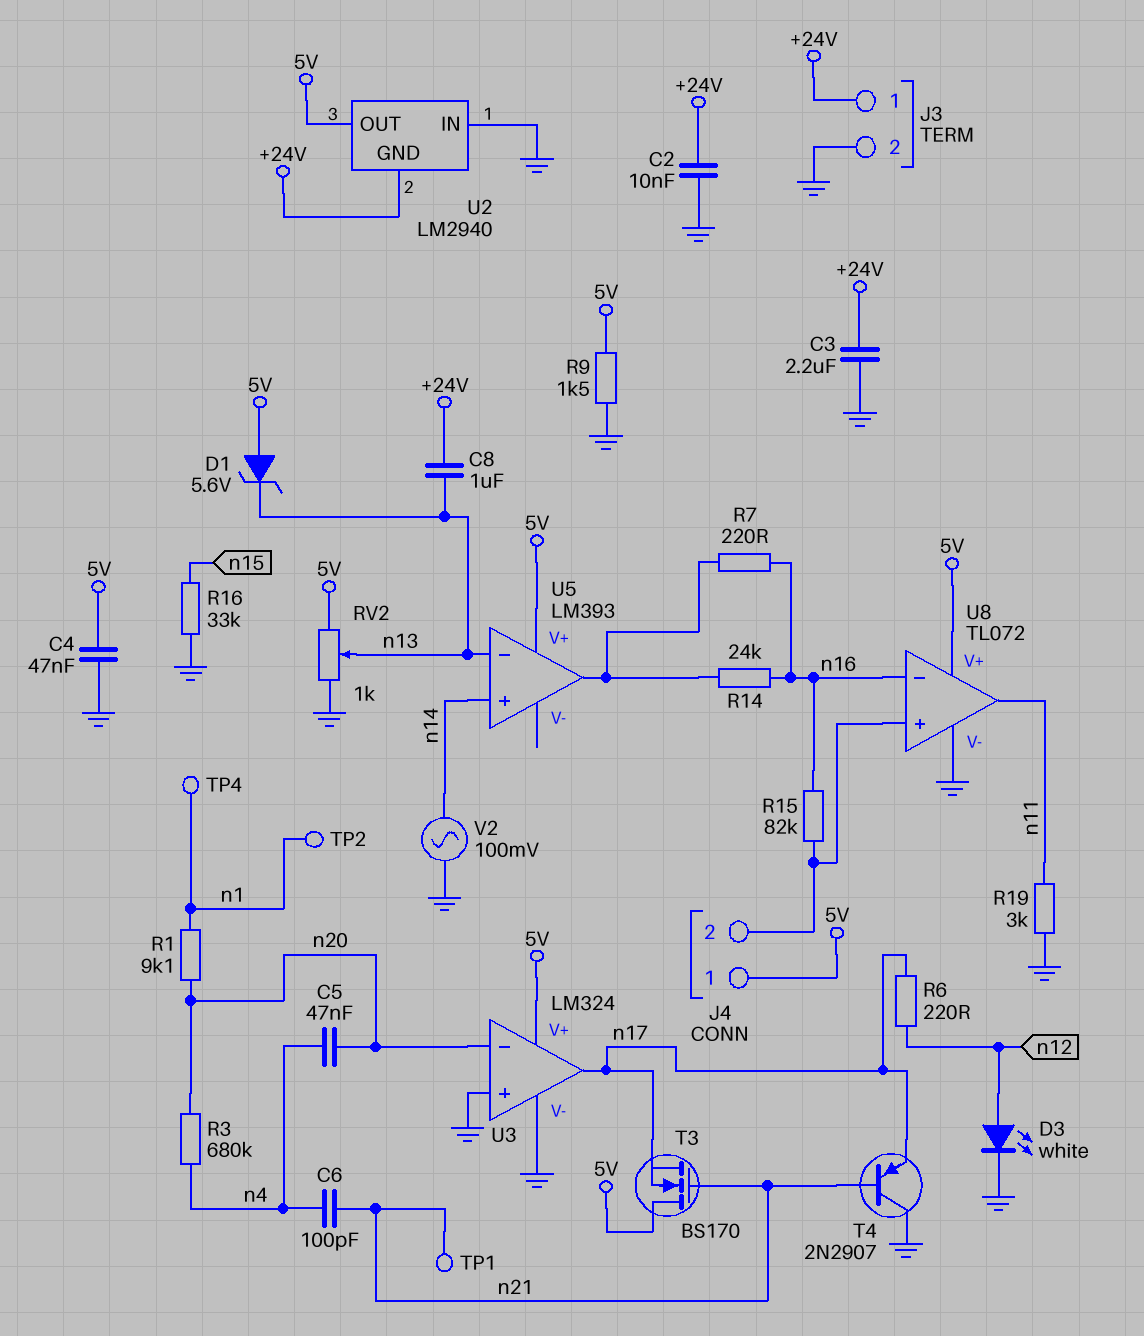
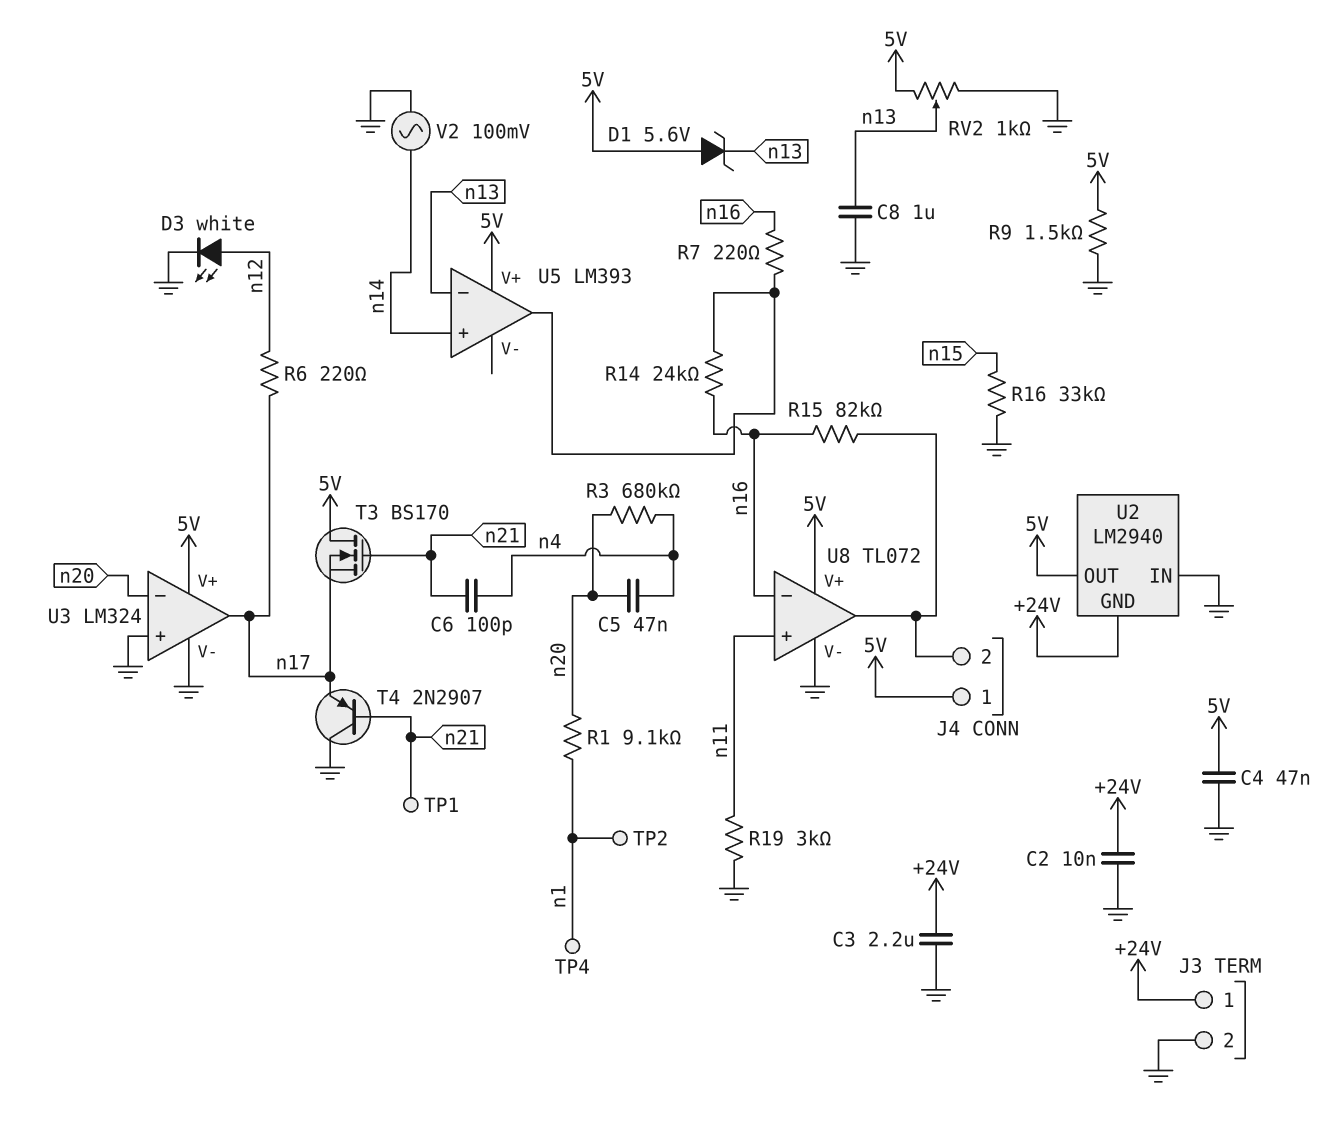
C8: 1uF (+24V, n13) -> 1uF (GND, n13)
U8 pin in+: J4/2 -> n11
U8 pin out: n11 -> J4/2

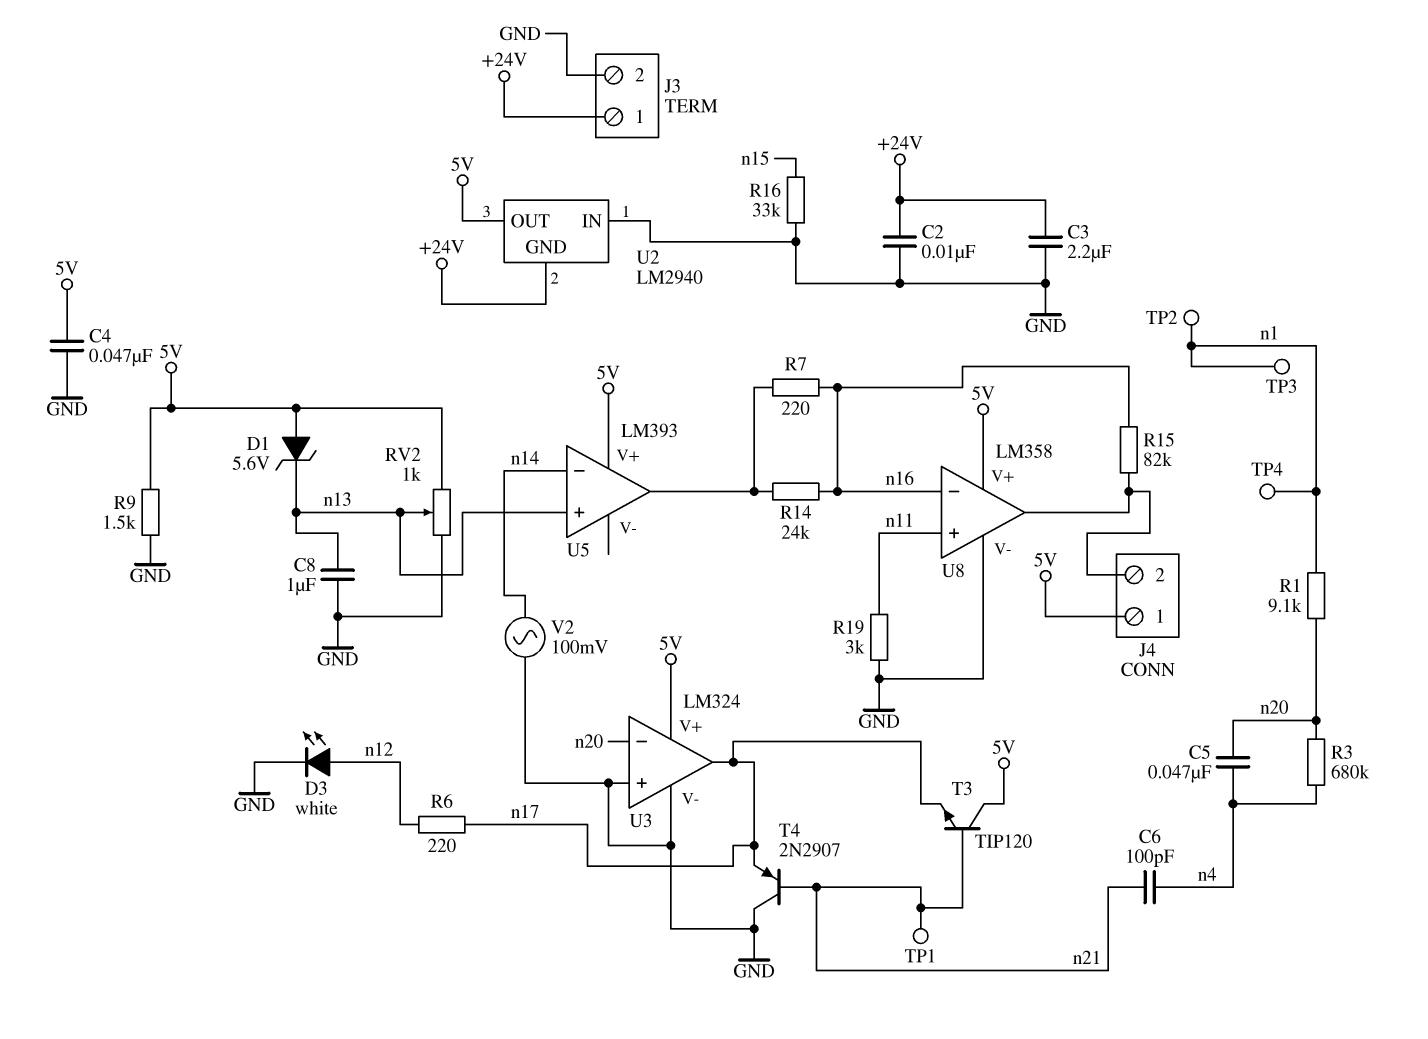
T3: NMOS BS170 (G n21, D 5V, S n17) -> NPN TIP120 (B n21, C 5V, E n17)
TP3: none -> test point (n1)
U5 pin in+: n14 -> n13
U5 pin in-: n13 -> n14
U8: TL072 -> LM358

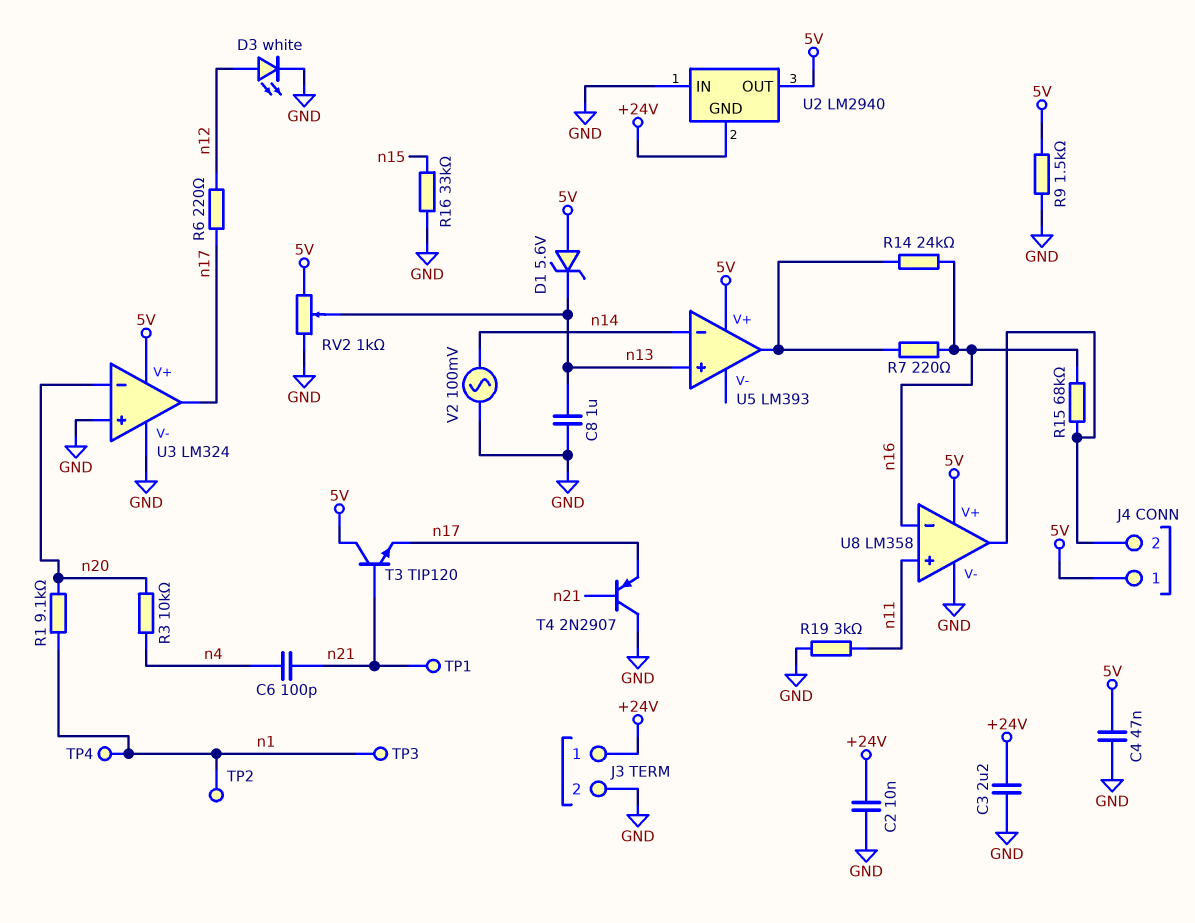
C5: 47nF (n4, n20) -> none
R3: 680k (n4, n20) -> 10k (n4, n20)
R15: 82k (J4/2, n16) -> 68k (J4/2, n16)

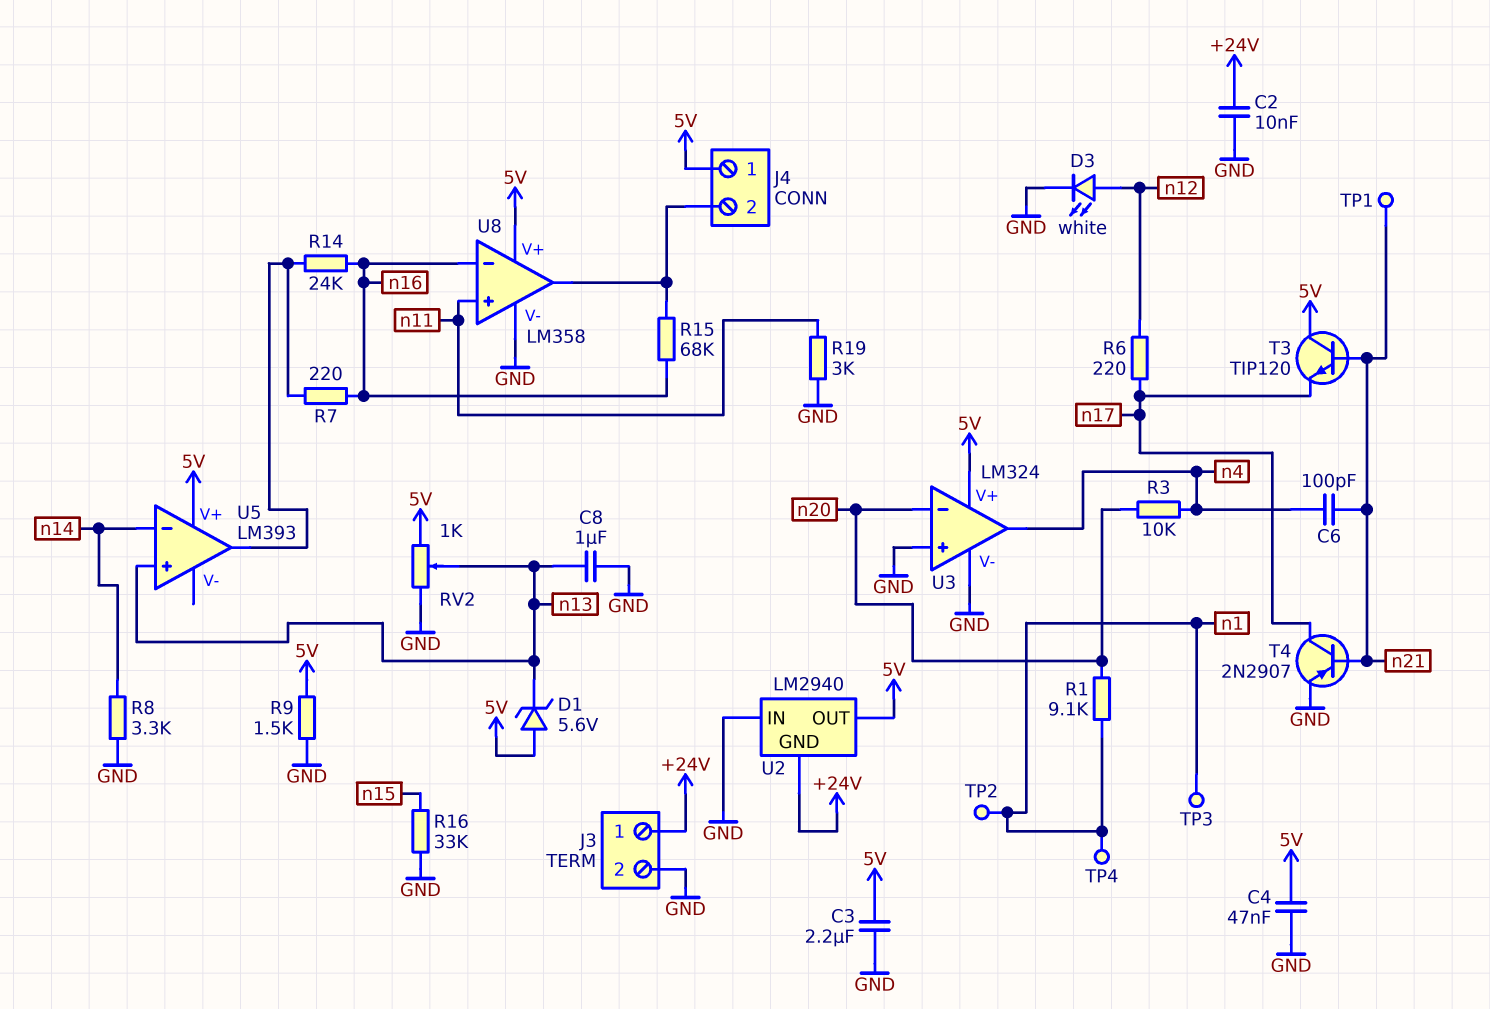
C3: 2.2uF (+24V, GND) -> 2.2uF (5V, GND)
R8: none -> 3.3k (GND, n14)
T4: PNP 2N2907 (B n21, C GND, E n17) -> PNP 2N2907 (B n21, C n17, E GND)
U3 pin out: n17 -> n4
V2: AC 100mV (GND, n14) -> none

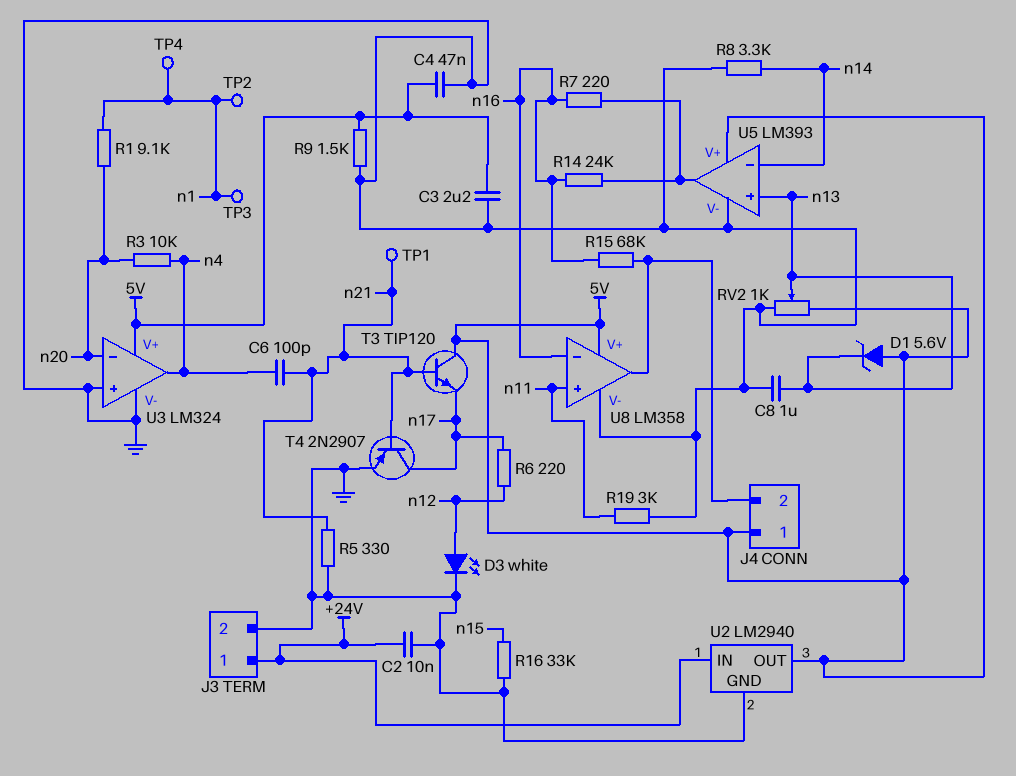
R5: none -> 330 (GND, n21)
U2 pin GND: +24V -> GND
U2 pin IN: GND -> +24V
U5 pin V-: none -> GND

